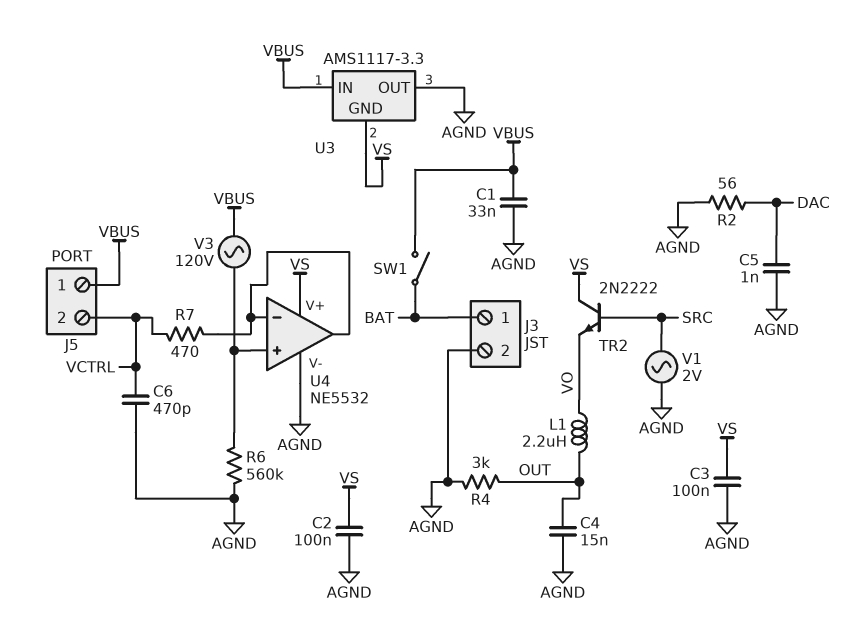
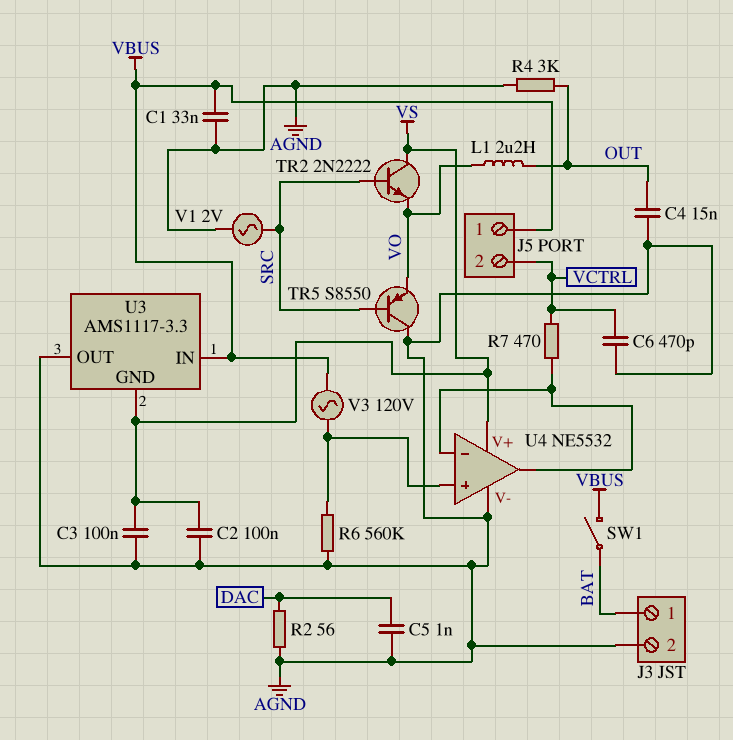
TR5: none -> PNP S8550 (B SRC, C AGND, E VO)

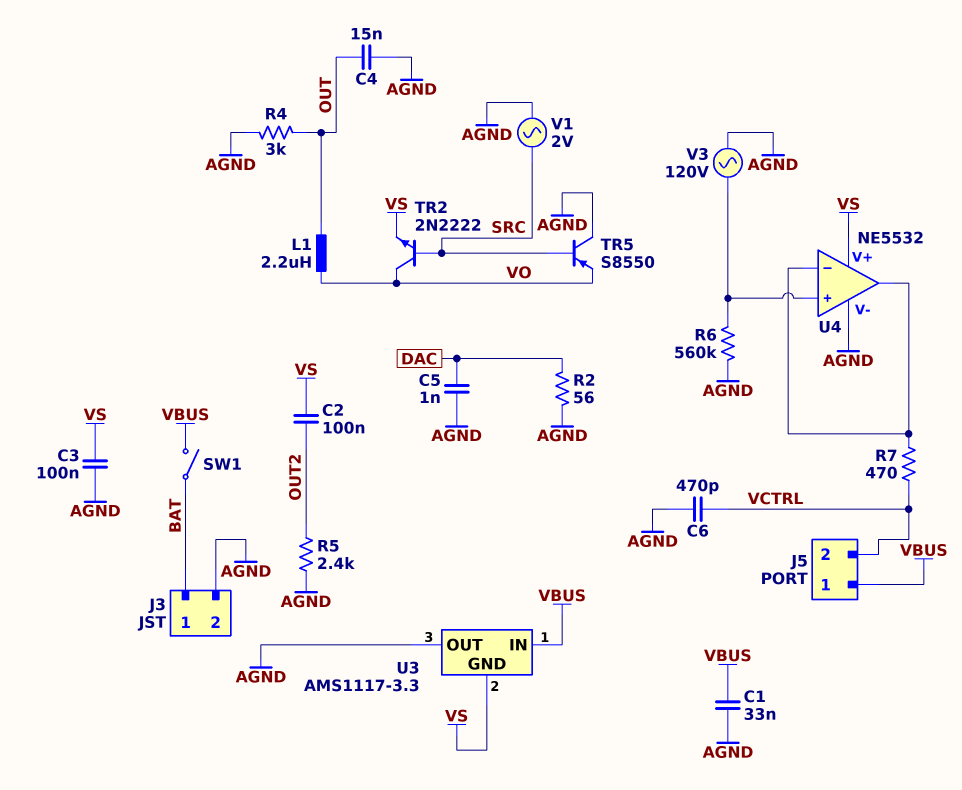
C2: 100nF (AGND, VS) -> 100nF (OUT2, VS)
R5: none -> 2.4k (AGND, OUT2)
TR2: NPN 2N2222 (B SRC, C VS, E VO) -> NPN 2N2222 (B SRC, C VO, E VS)
V3: AC 120V (U4/in+, VBUS) -> AC 120V (AGND, U4/in+)

